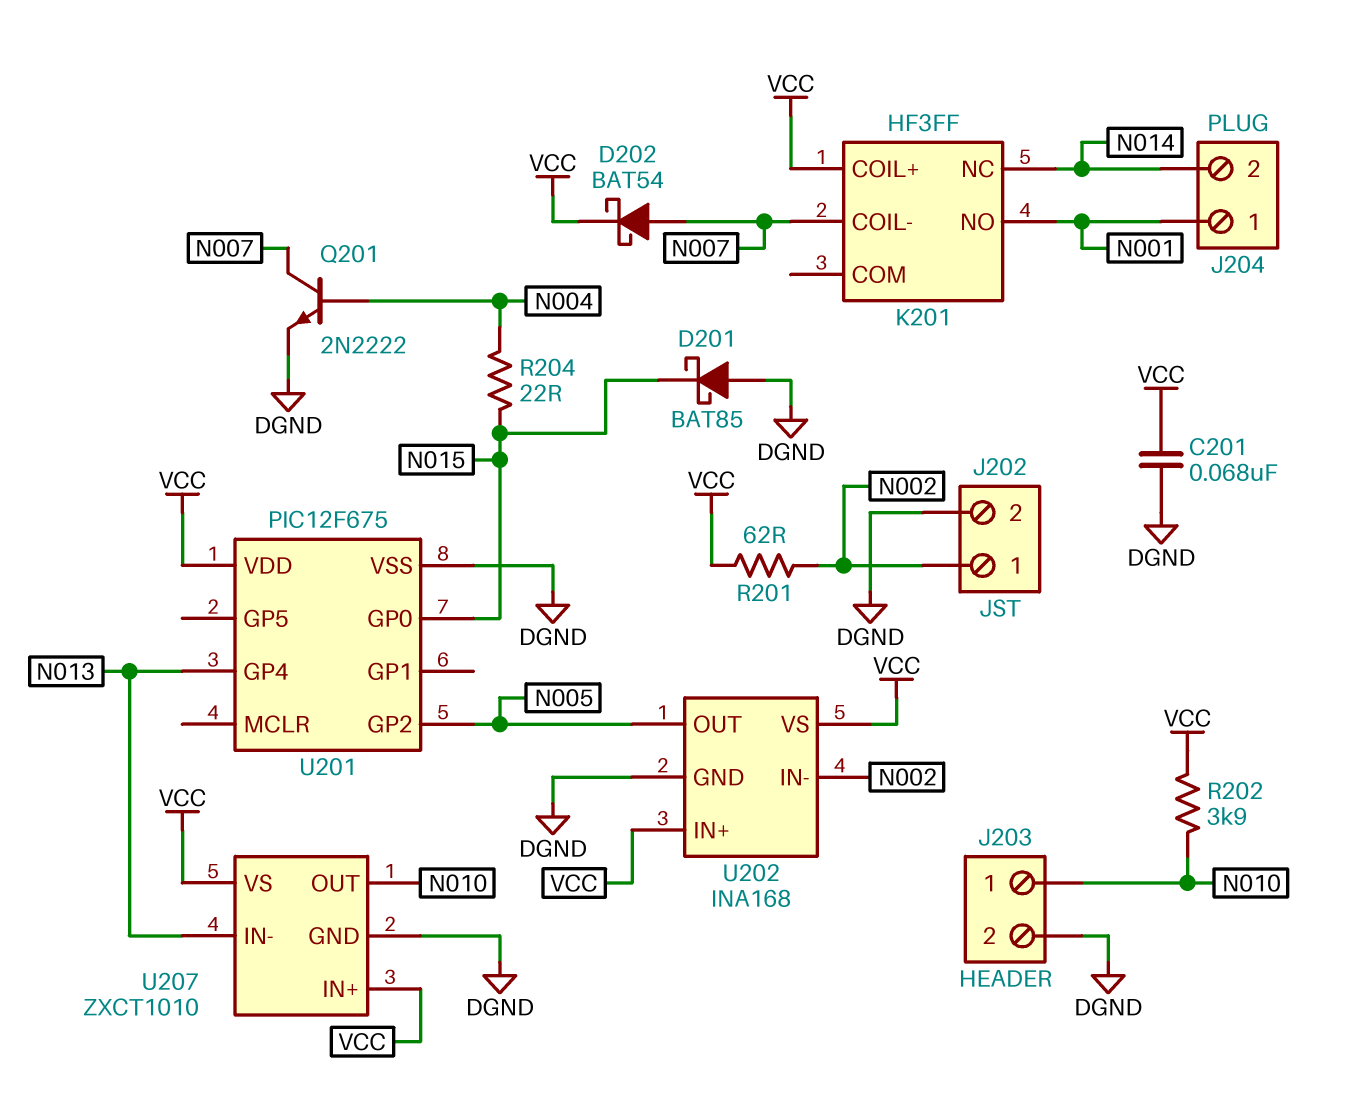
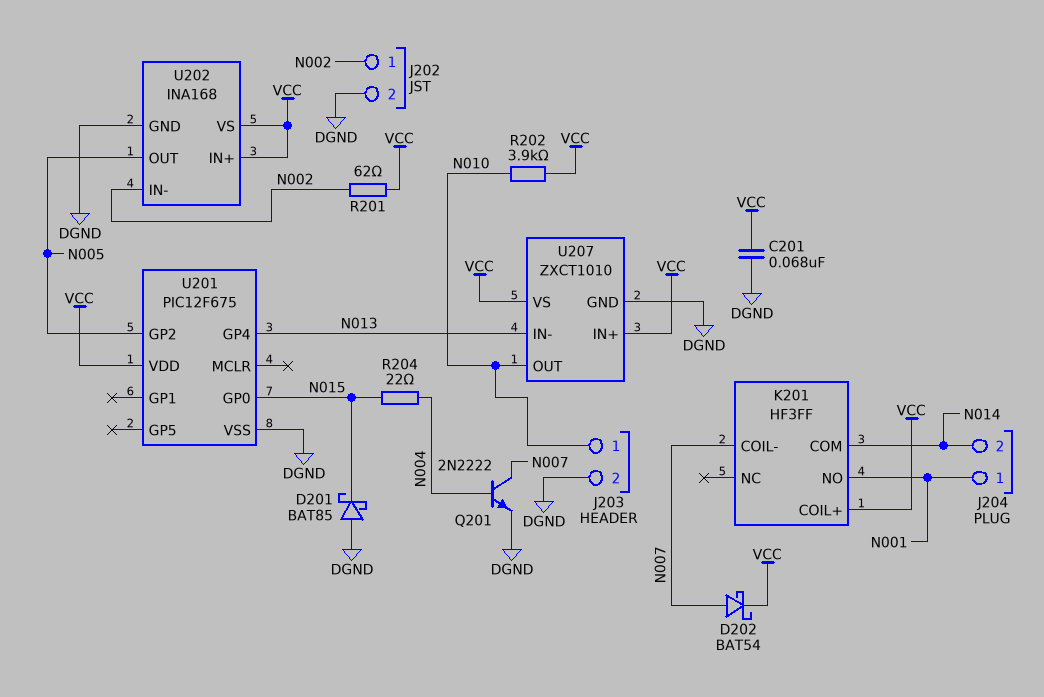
K201 pin COM: none -> N014
K201 pin NC: N014 -> none

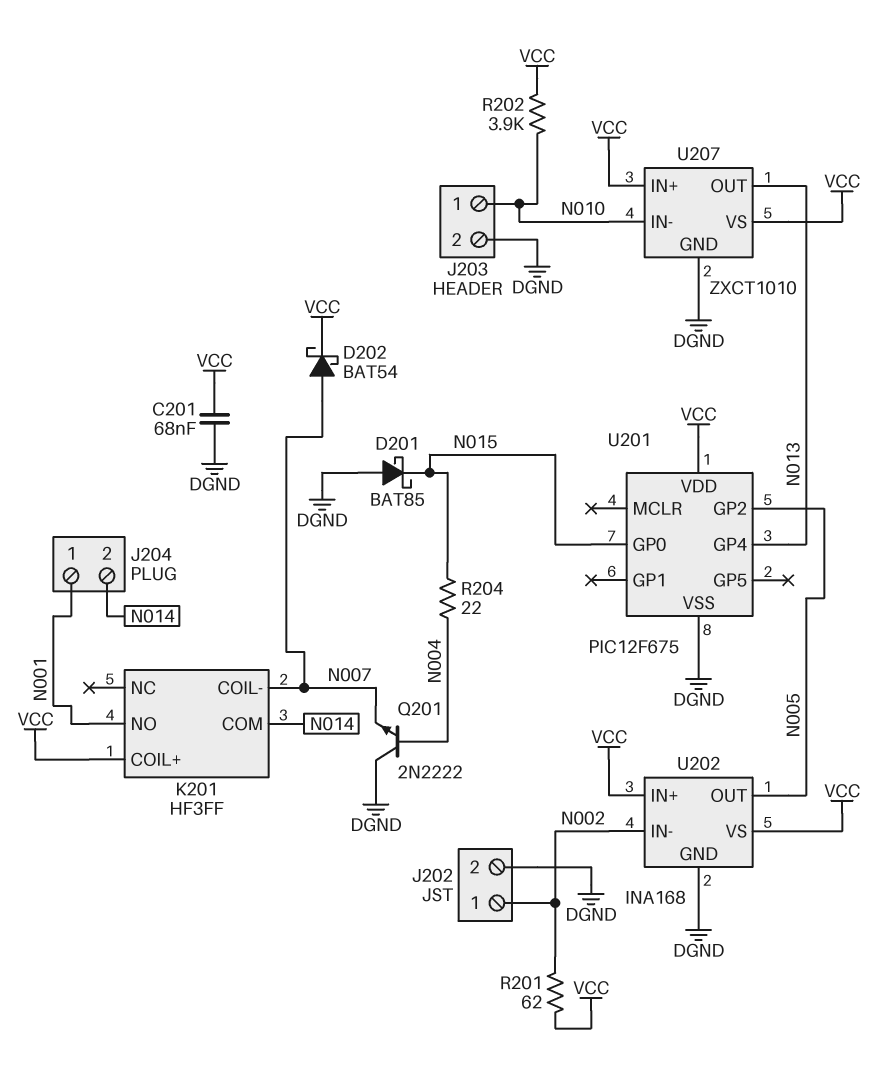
Q201: NPN 2N2222 (B N004, C N007, E DGND) -> NPN 2N2222 (B N004, C DGND, E N007)
U207 pin IN-: N013 -> N010
U207 pin OUT: N010 -> N013

